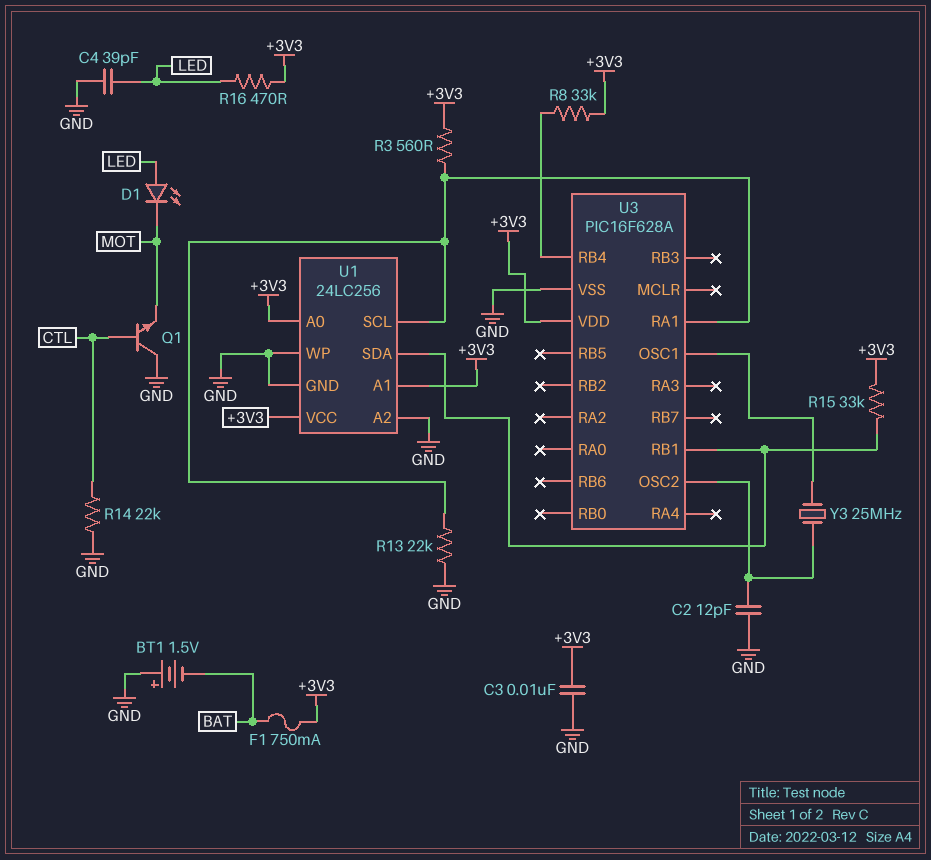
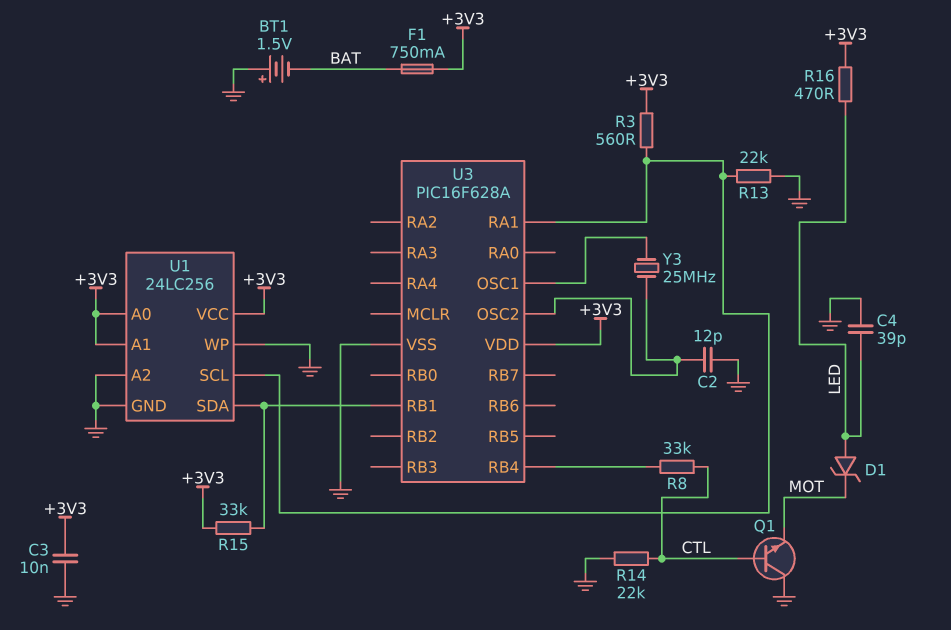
D1: LED (A LED, K MOT) -> zener (A LED, K MOT)
R8: 33k (+3V3, U3/RB4) -> 33k (CTL, U3/RB4)

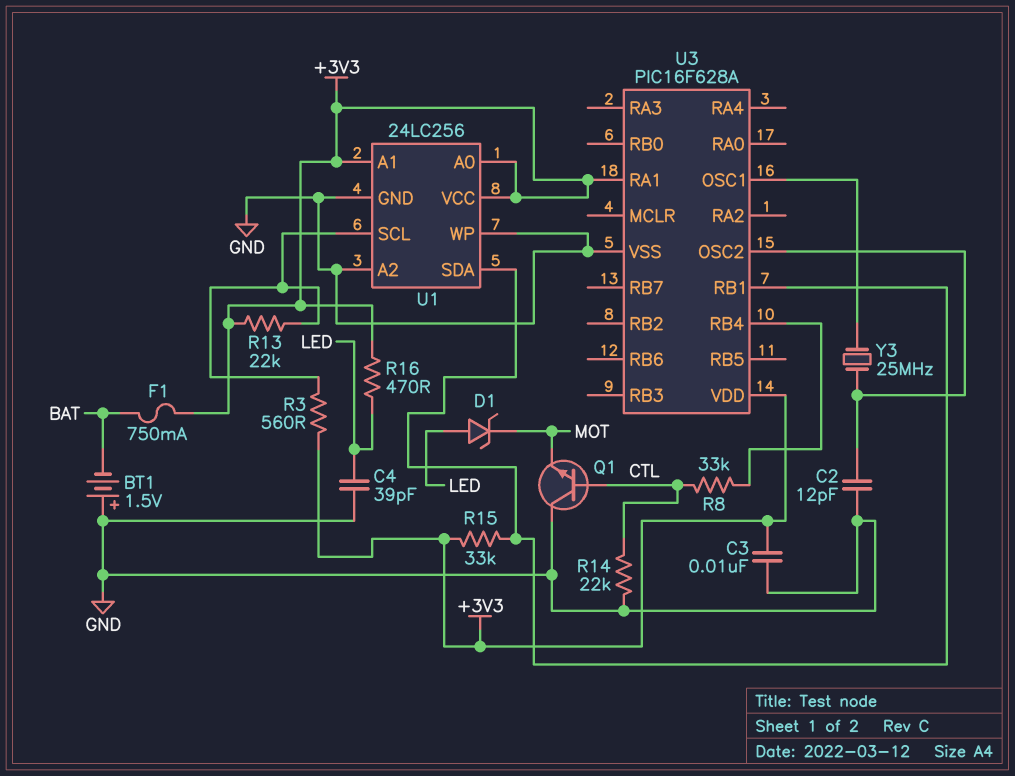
R13: 22k (GND, U1/SCL) -> 22k (+3V3, U1/SCL)
U3 pin RA1: U1/SCL -> +3V3

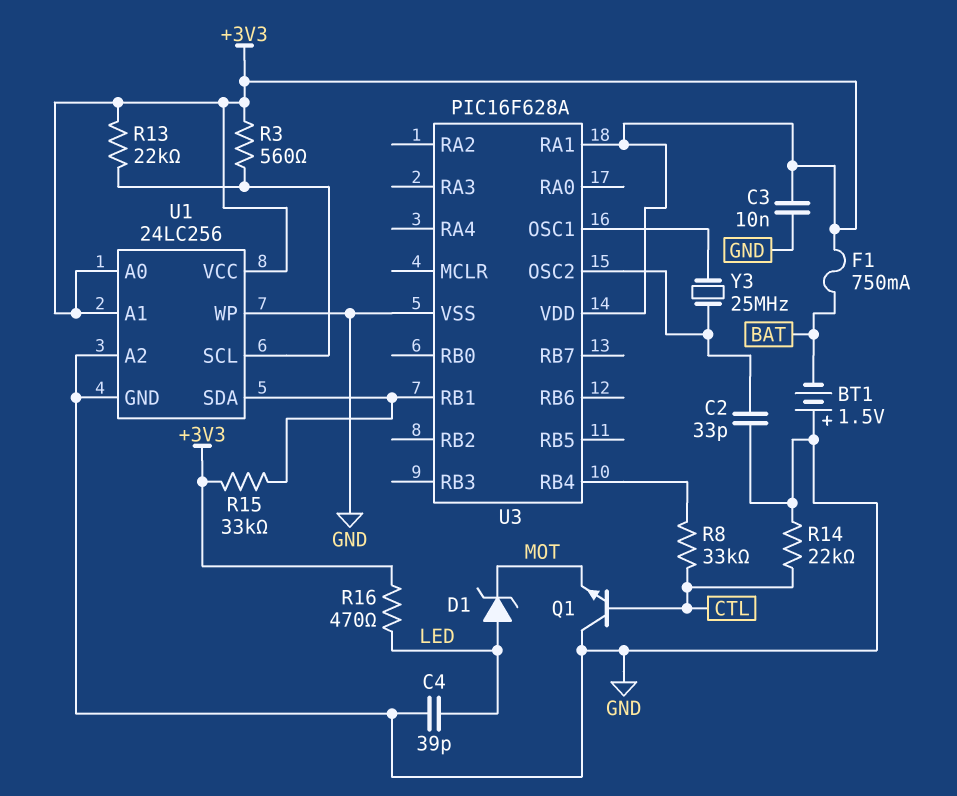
C2: 12pF (GND, U3/OSC2) -> 33pF (GND, U3/OSC2)

